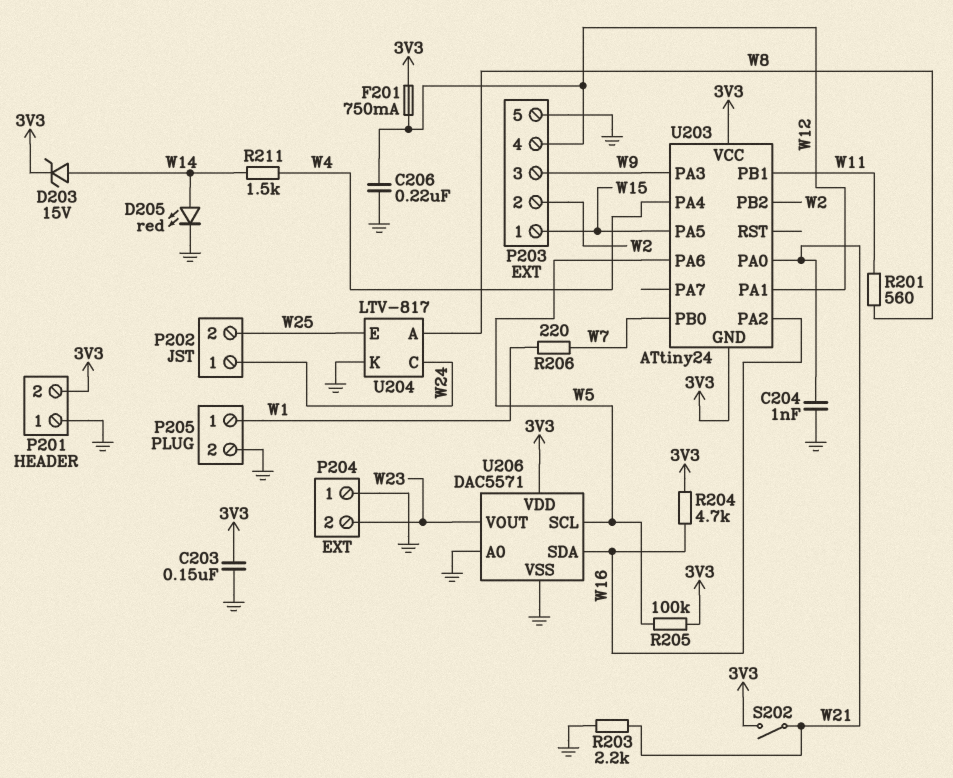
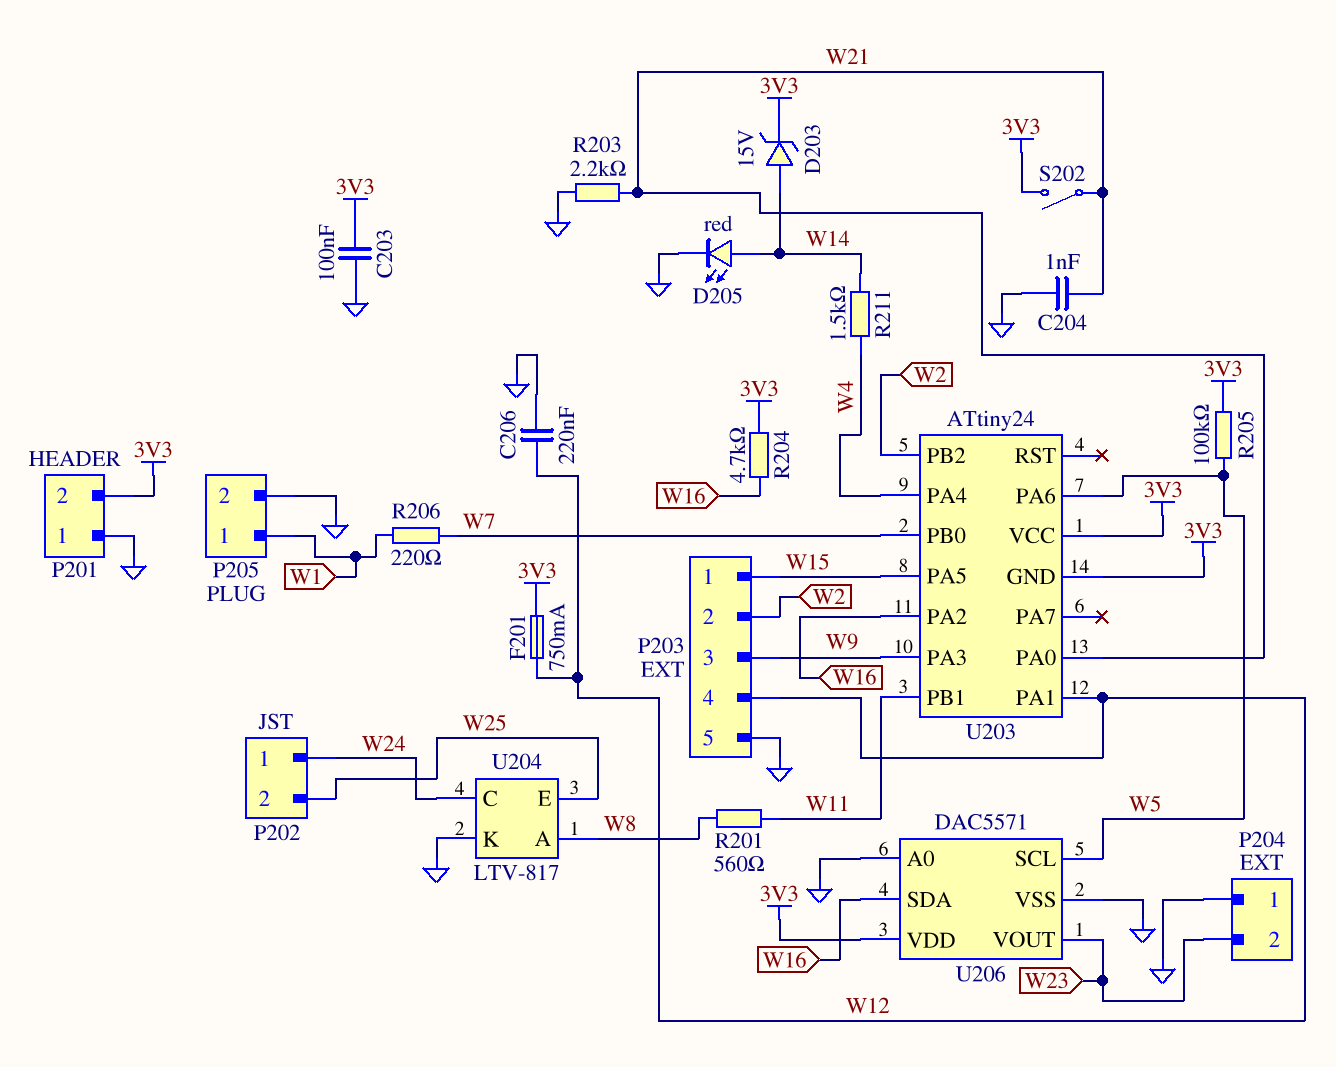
C203: 150nF (3V3, GND) -> 100nF (3V3, GND)

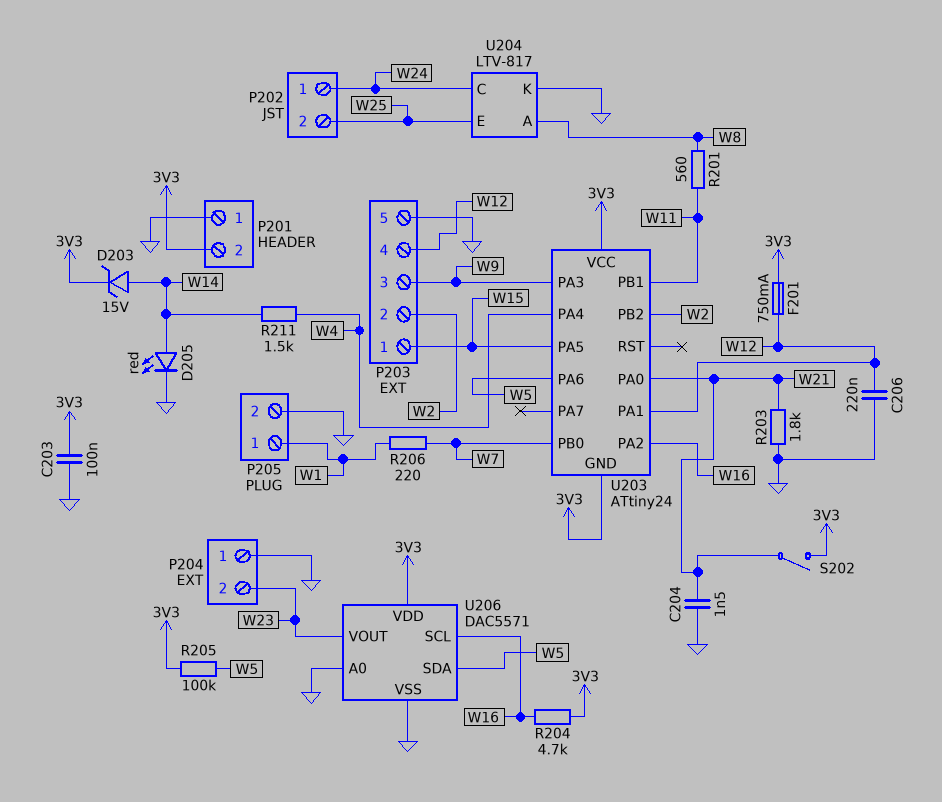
C204: 1nF (GND, W21) -> 1.5nF (GND, W21)
R203: 2.2k (GND, W21) -> 1.8k (GND, W21)
U206 pin SCL: W5 -> W16
U206 pin SDA: W16 -> W5

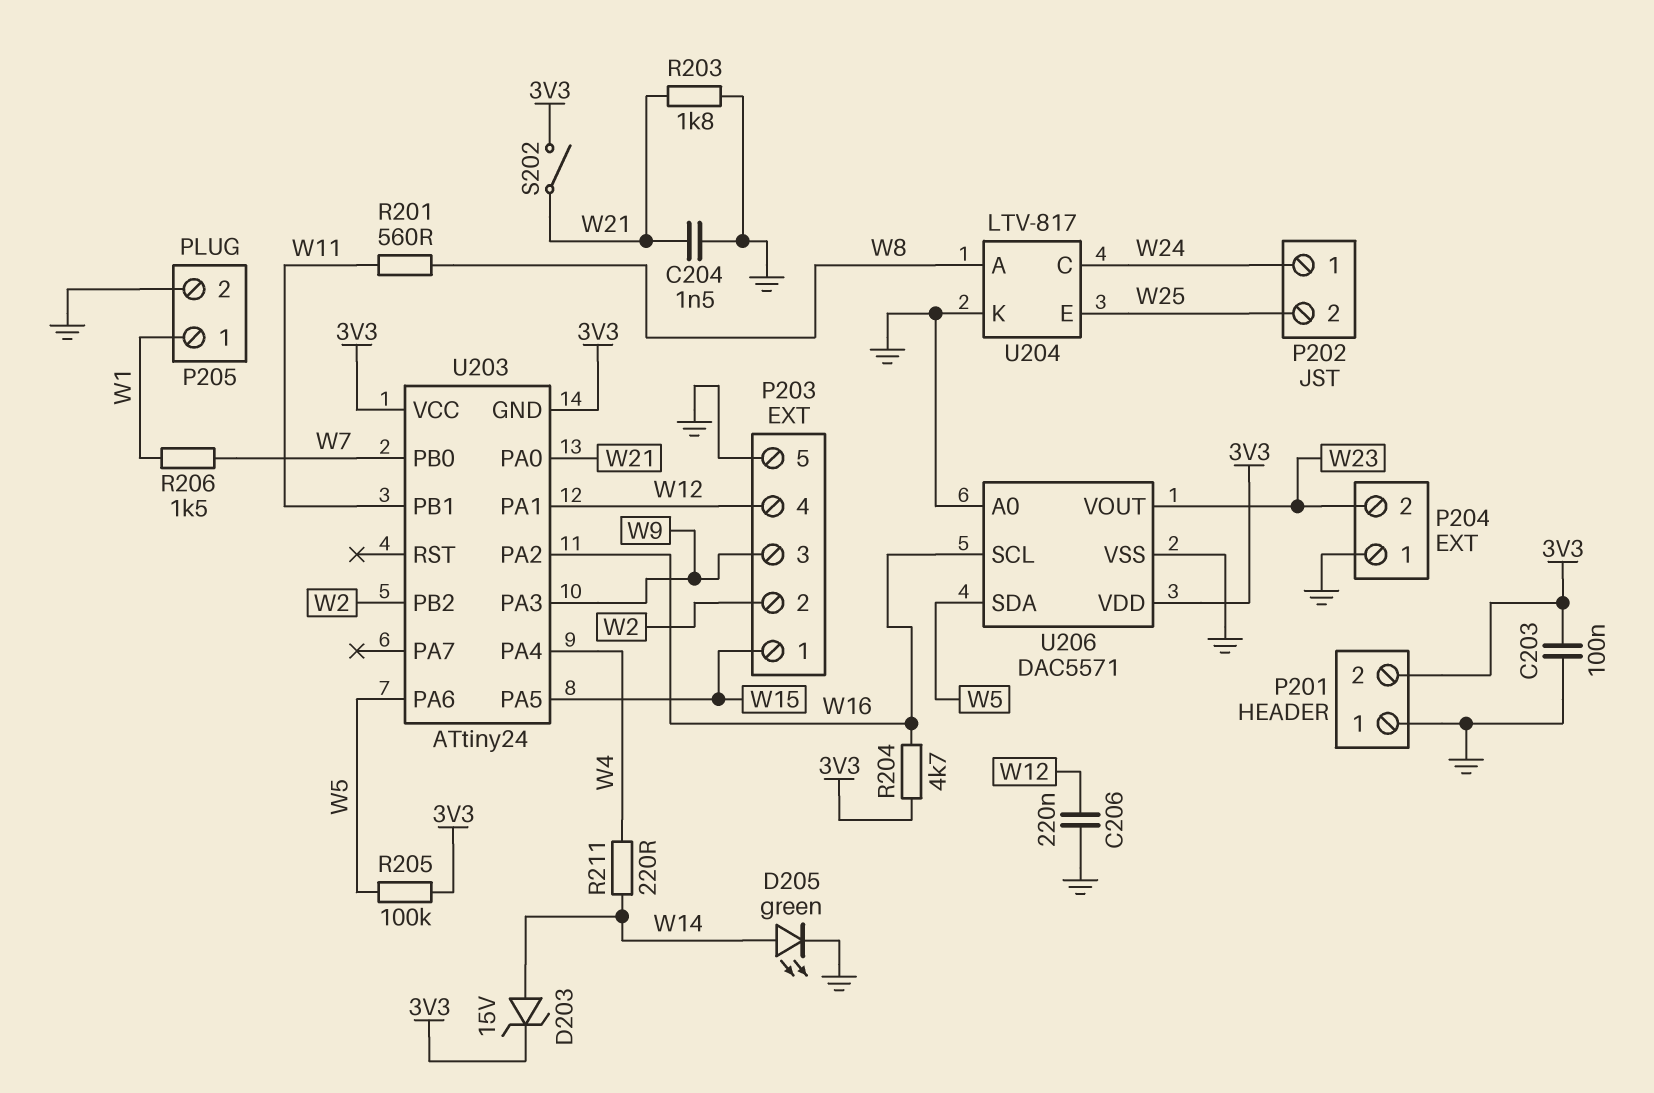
D205: LED red (A W14, K GND) -> LED green (A W14, K GND)
F201: 750mA (3V3, W12) -> none
R206: 220 (W1, W7) -> 1.5k (W1, W7)
R211: 1.5k (W4, W14) -> 220 (W4, W14)

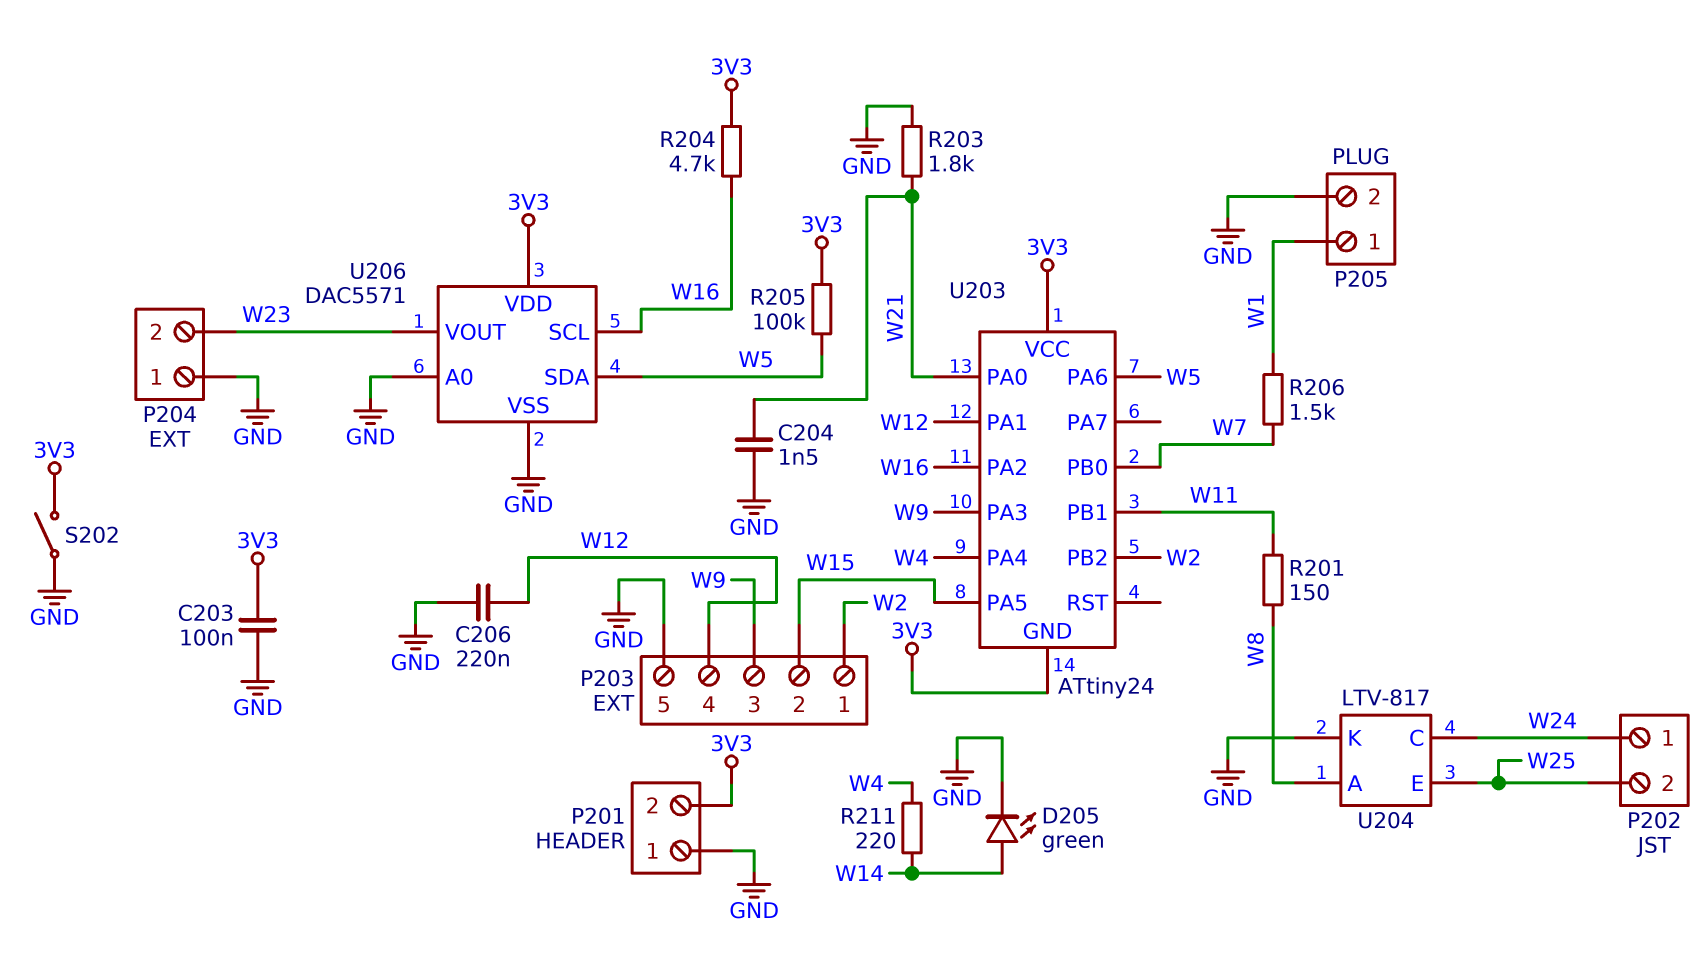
D203: zener 15V (A W14, K 3V3) -> none
P203 pin 1: W15 -> W2
P203 pin 2: W2 -> W15
R201: 560 (W8, W11) -> 150 (W8, W11)
S202: switch (3V3, W21) -> switch (3V3, GND)

